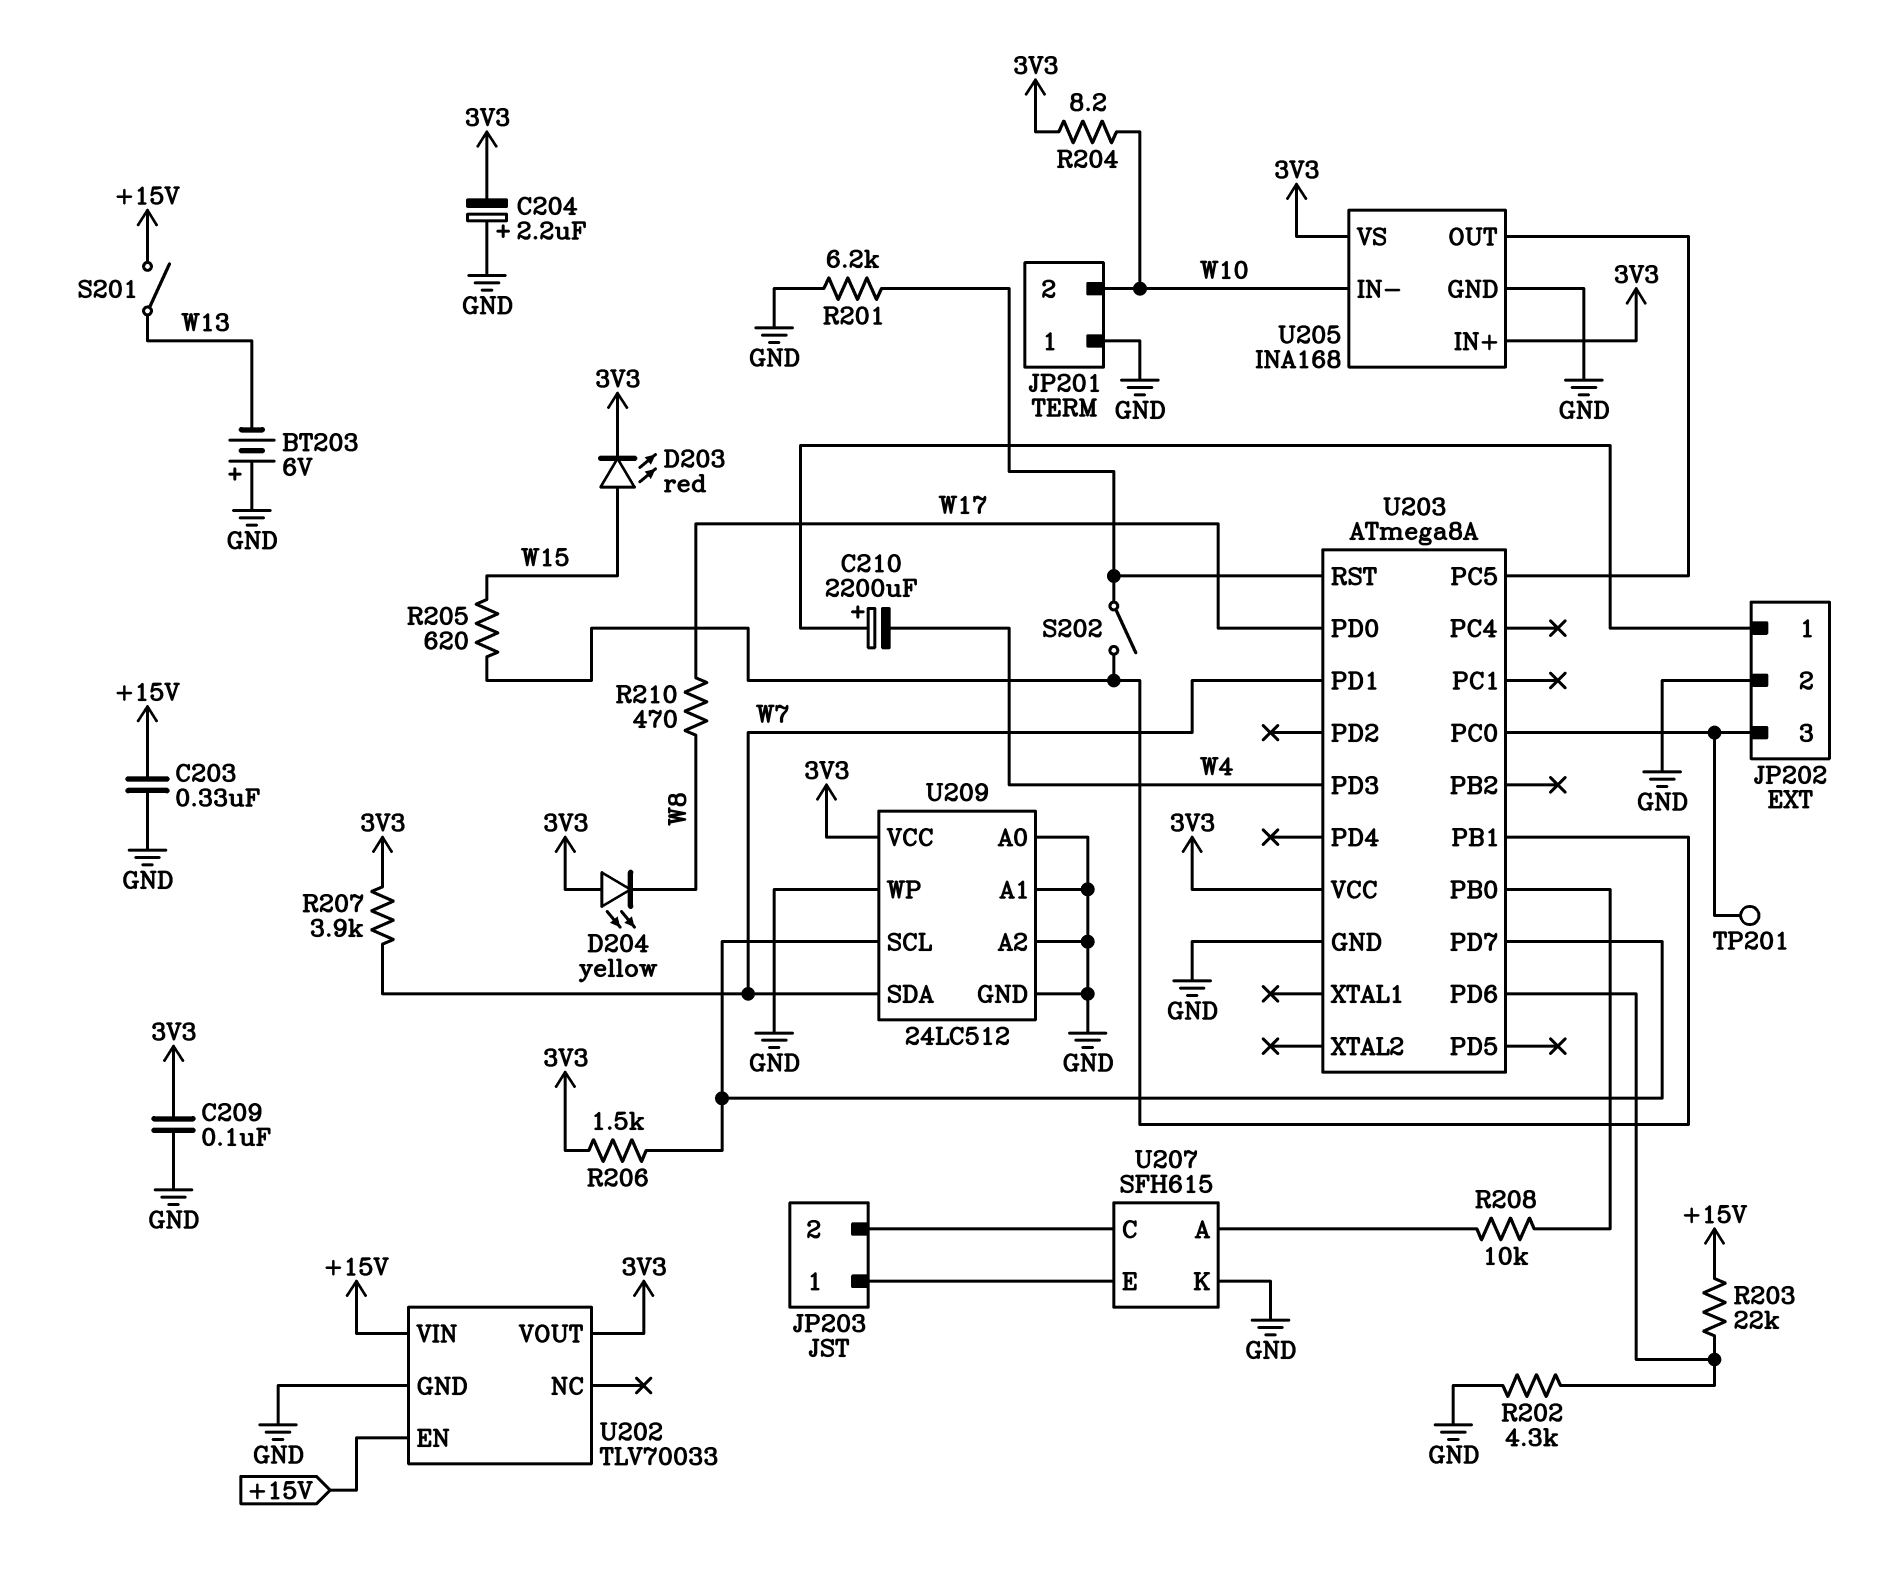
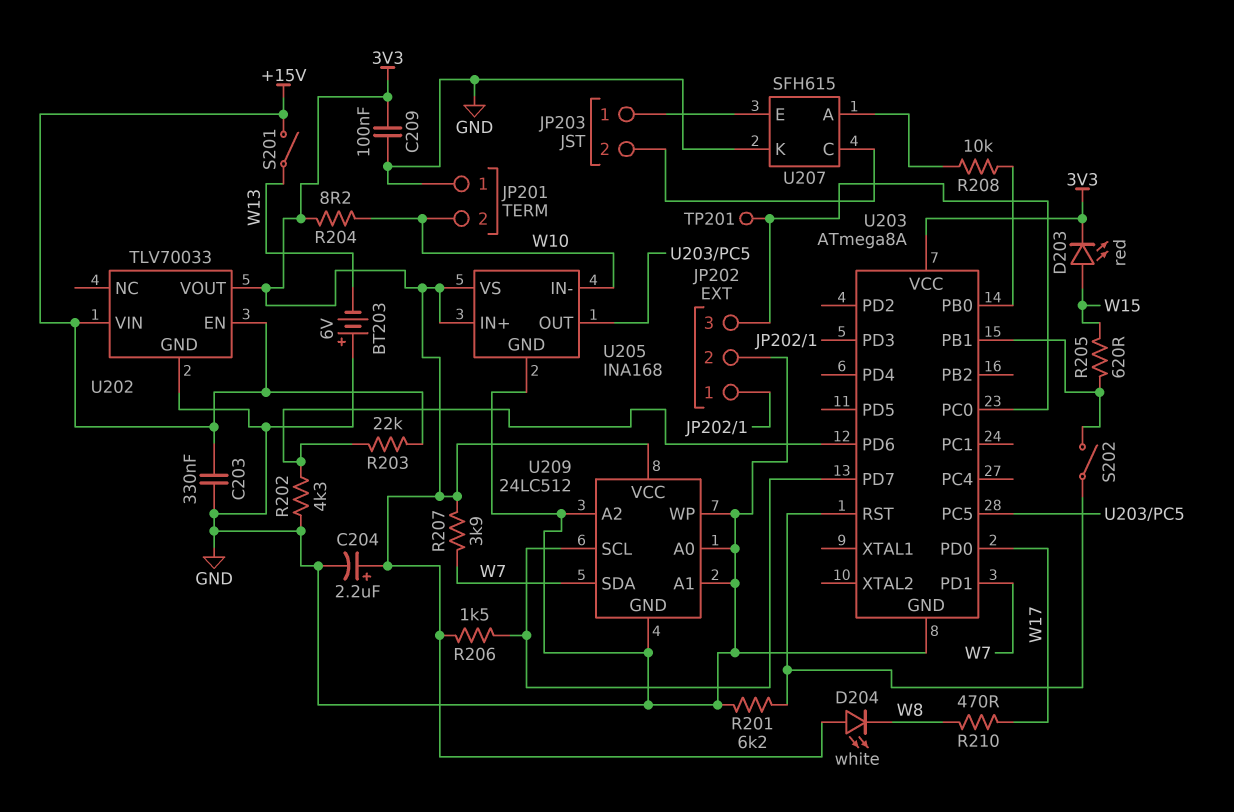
C204: 2.2uF (plus GND, minus 3V3) -> 2.2uF (plus 3V3, minus GND)
C210: 2200uF (plus JP202/1, minus W4) -> none
D204: LED yellow (A 3V3, K W8) -> LED white (A 3V3, K W8)
U203 pin PD3: W4 -> JP202/1

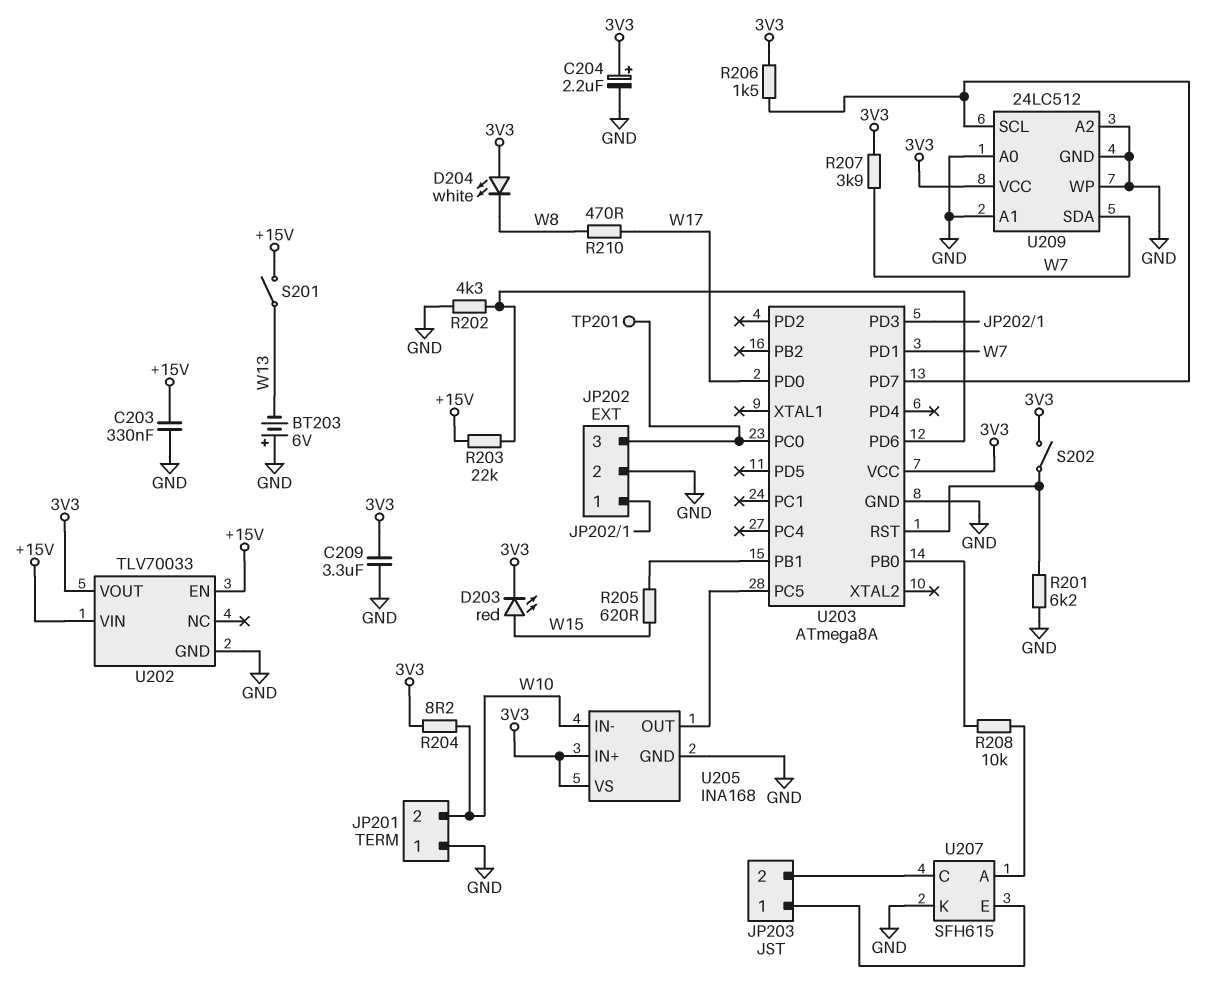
C209: 100nF (3V3, GND) -> 3.3uF (3V3, GND)
S202: switch (U203/PB1, U203/RST) -> switch (3V3, U203/RST)

